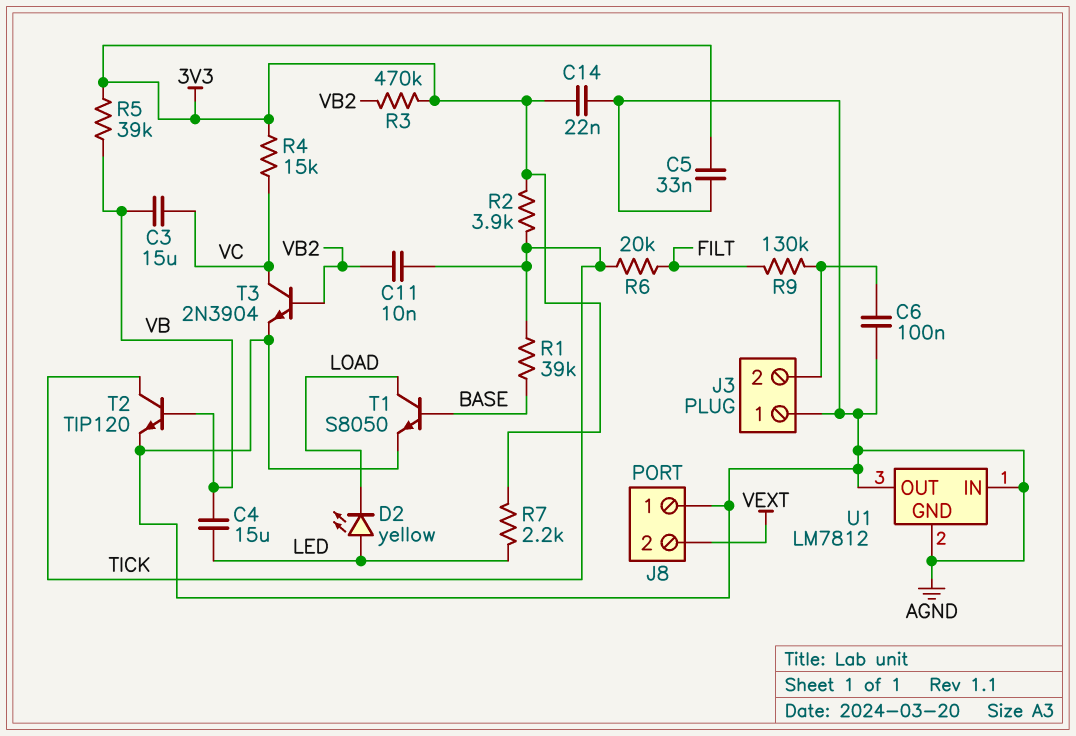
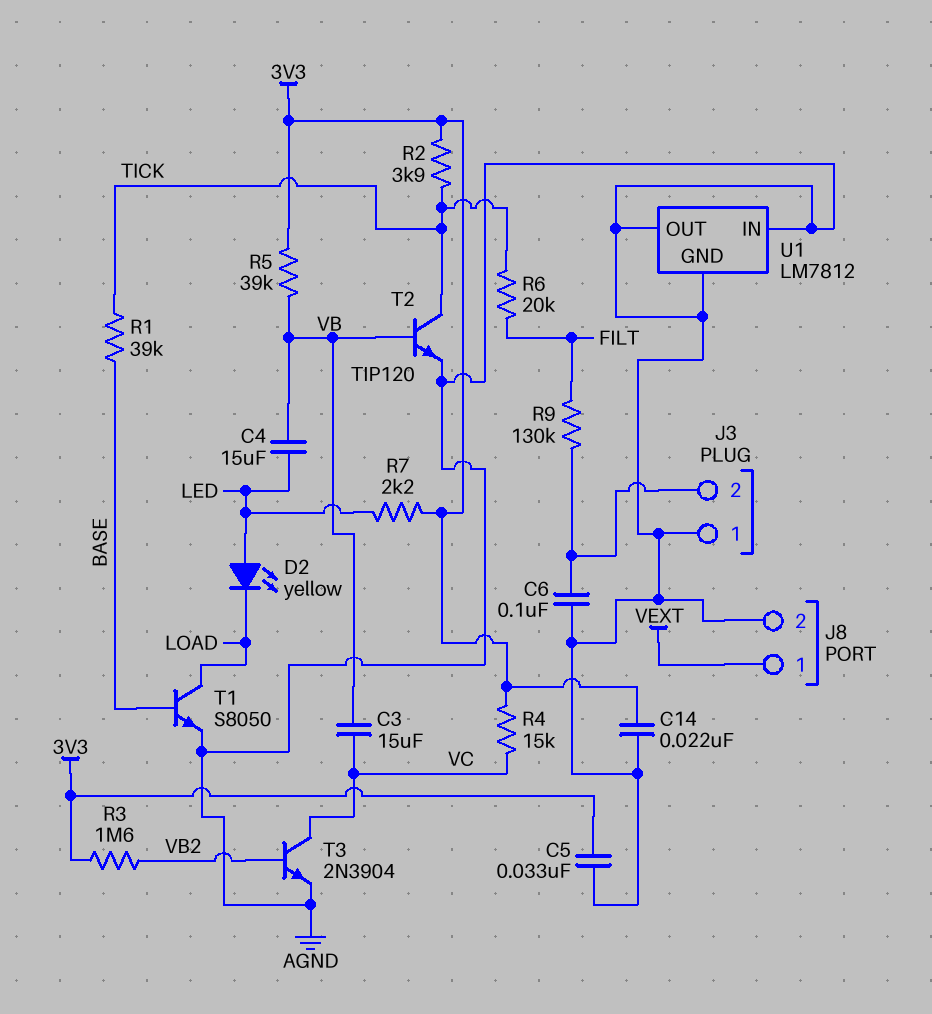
C11: 10nF (TICK, VB2) -> none
J8 pin 1: AGND -> VEXT
J8 pin 2: VEXT -> AGND
R3: 470k (3V3, VB2) -> 1.6M (3V3, VB2)

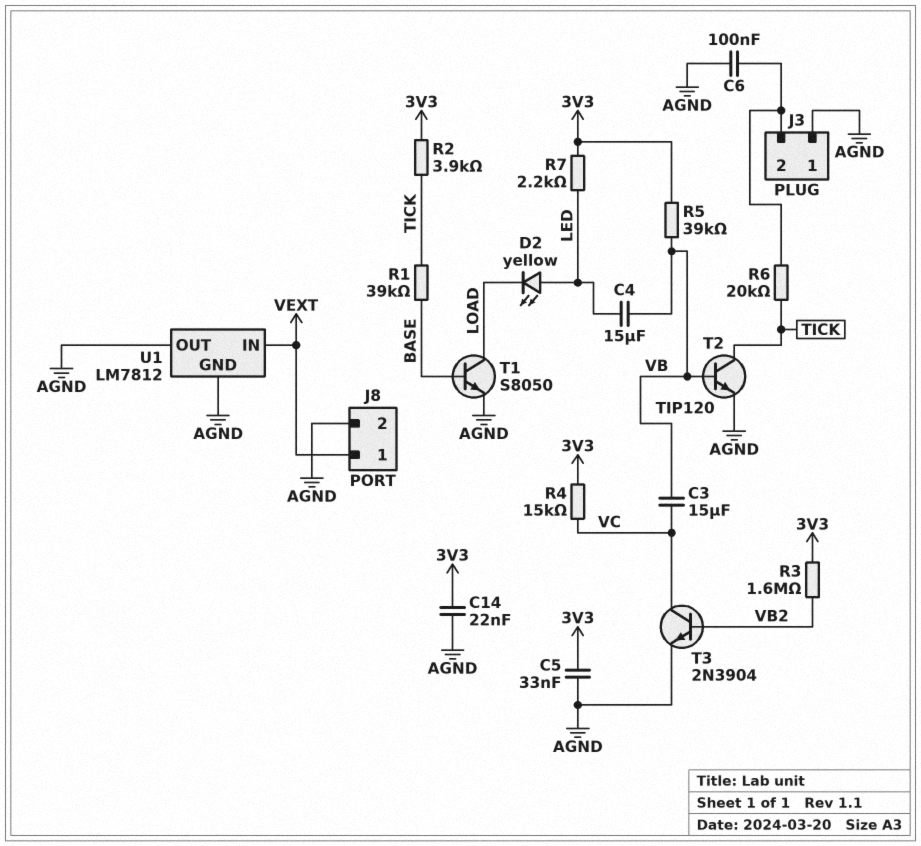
R6: 20k (FILT, TICK) -> 20k (J3/2, TICK)
R9: 130k (FILT, J3/2) -> none
U1 pin IN: AGND -> VEXT

